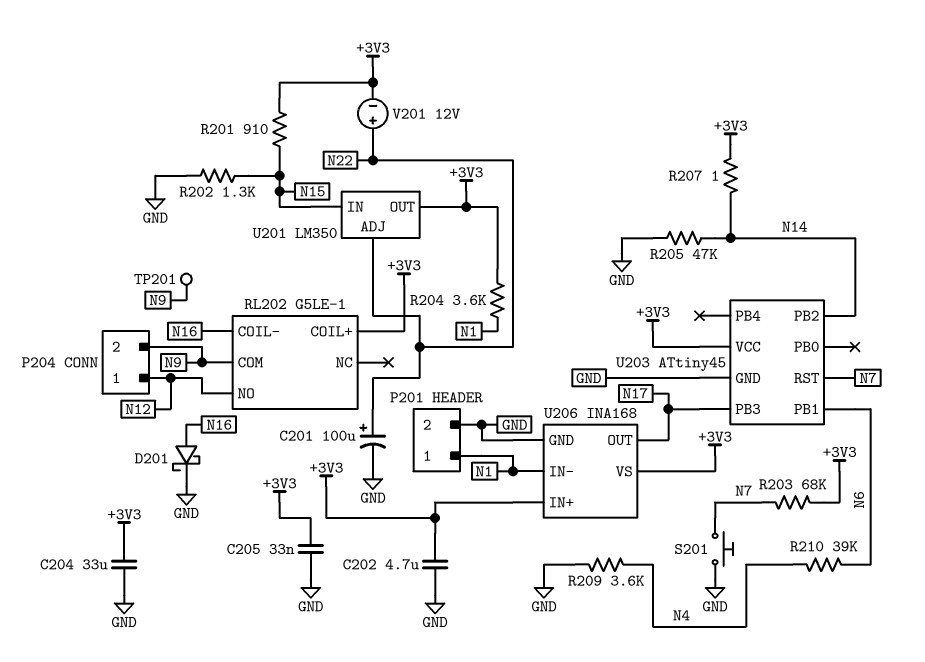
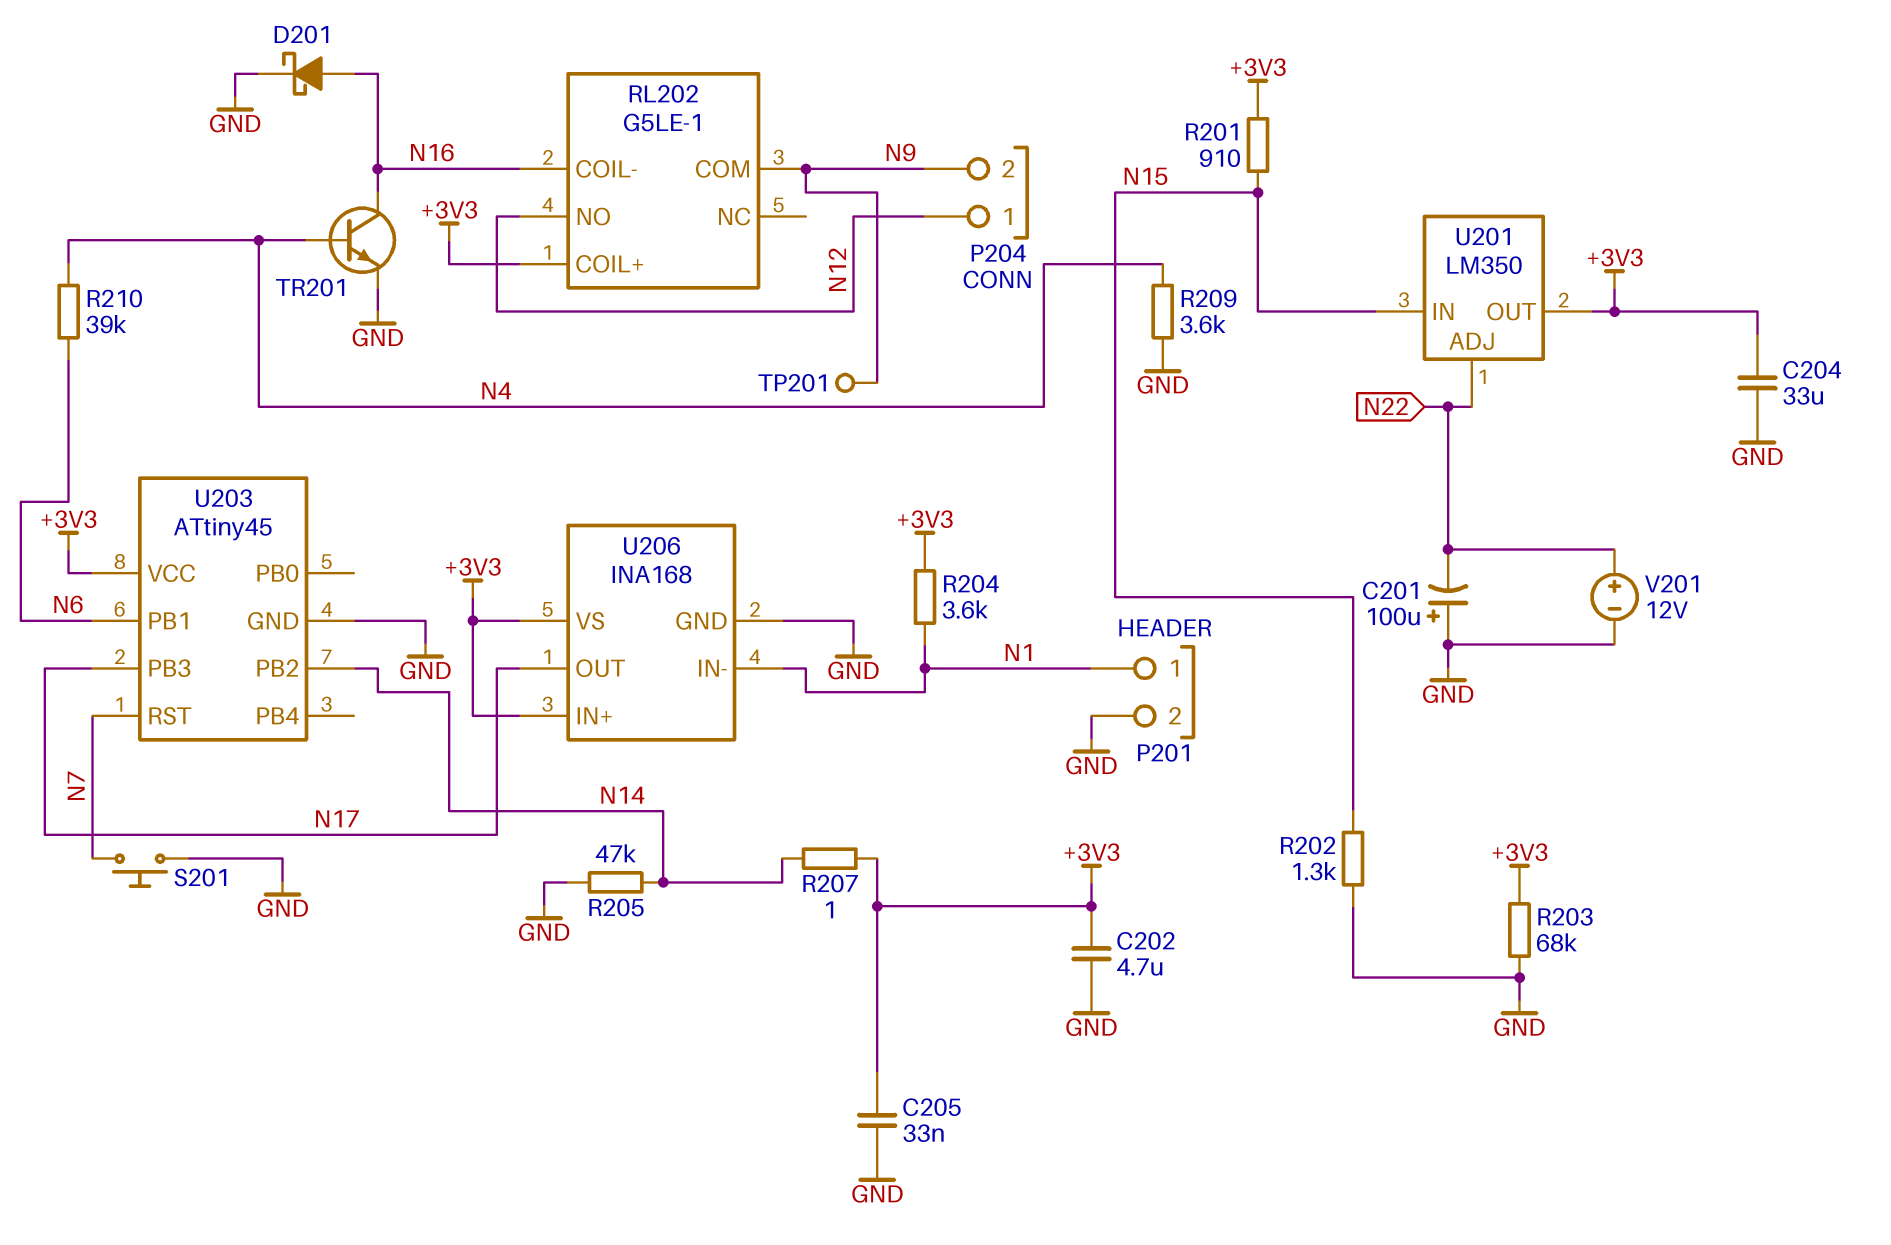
C201: 100uF (plus N22, minus GND) -> 100uF (plus GND, minus N22)
R203: 68k (+3V3, N7) -> 68k (+3V3, GND)
TR201: none -> NPN (B N4, C N16, E GND)
V201: 12V (plus N22, minus +3V3) -> 12V (plus N22, minus GND)

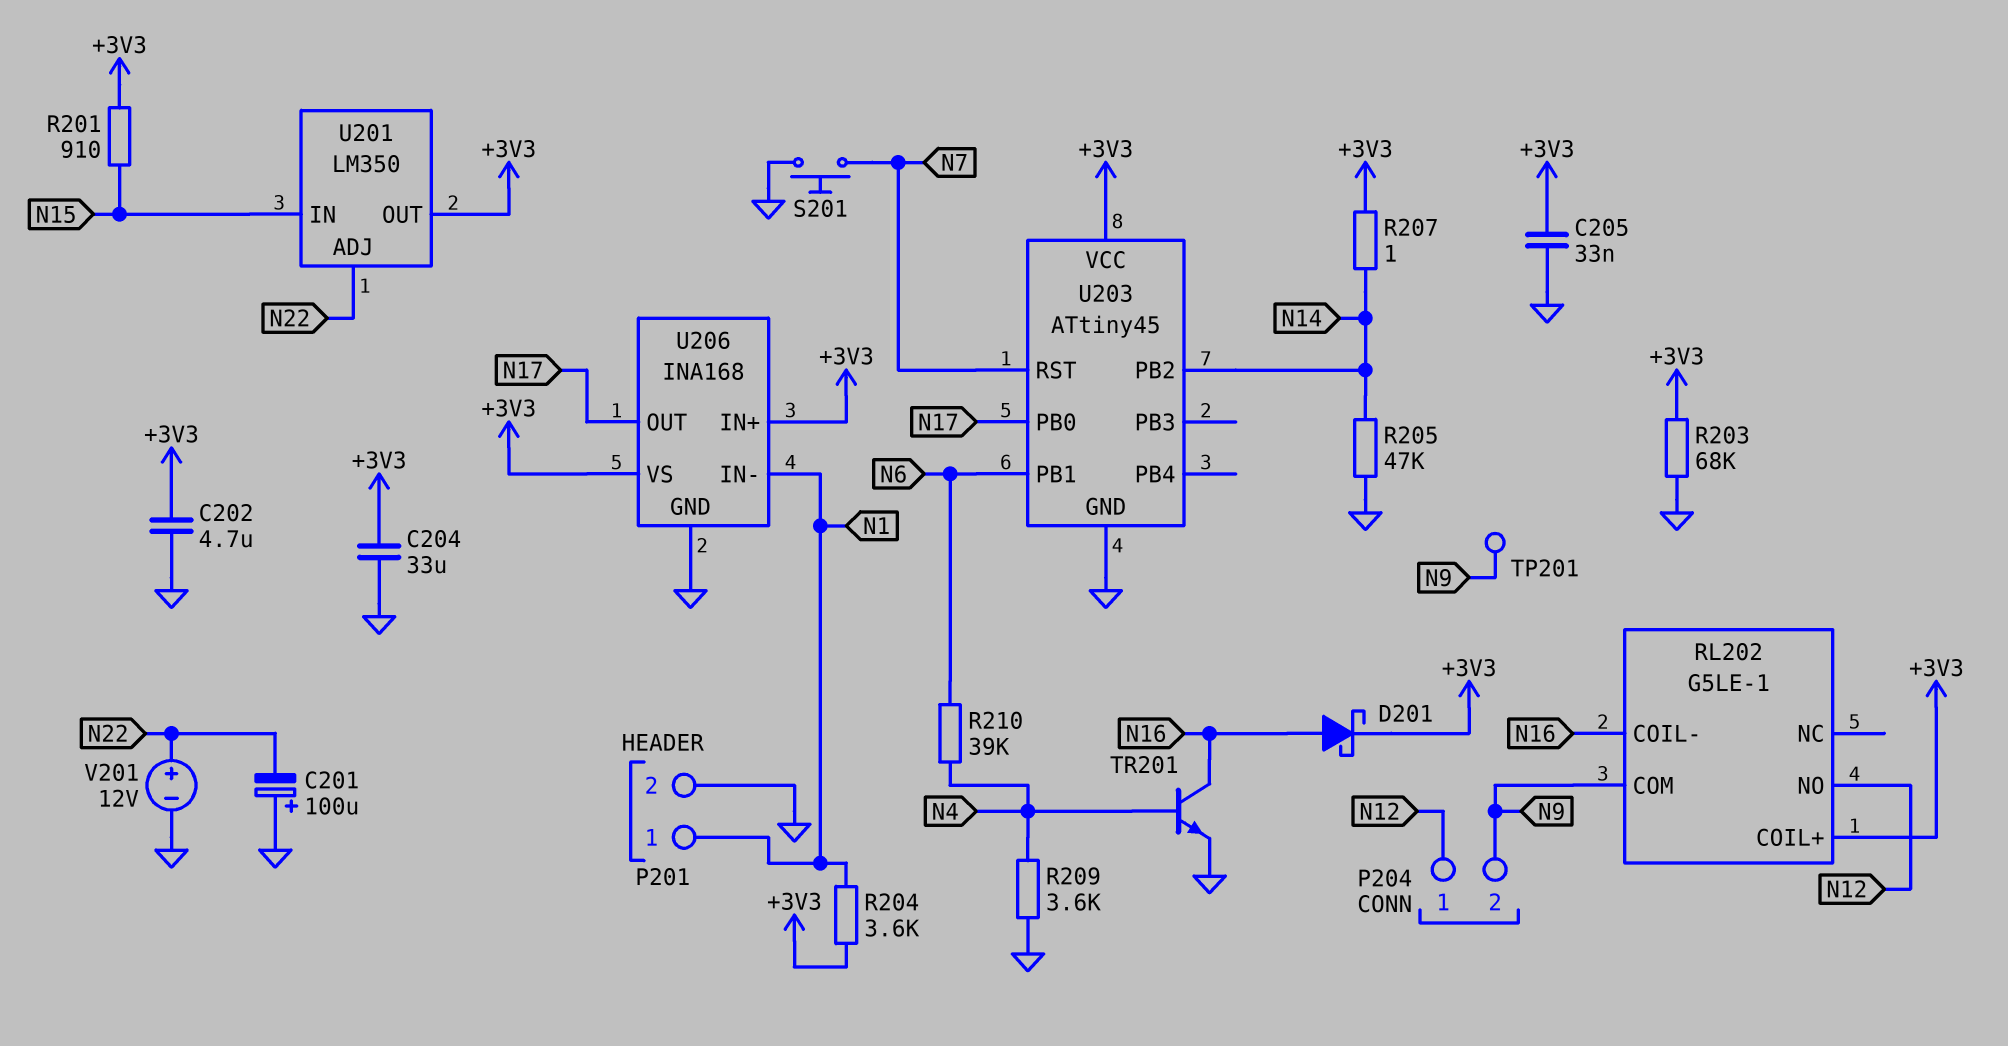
D201: schottky (A N16, K GND) -> schottky (A N16, K +3V3)
R202: 1.3k (GND, N15) -> none
U203 pin PB0: none -> N17
U203 pin PB3: N17 -> none

